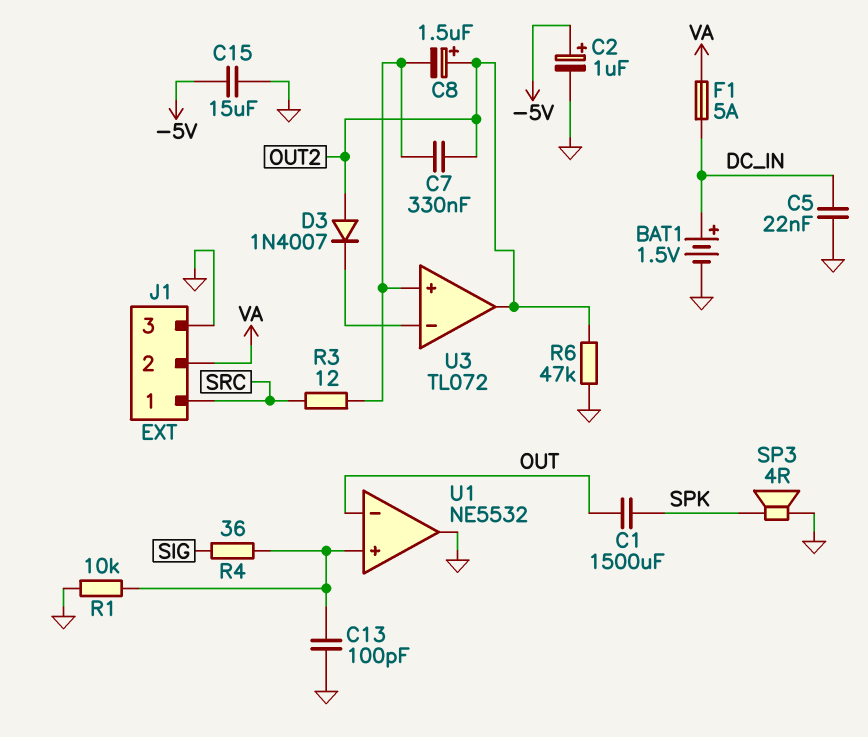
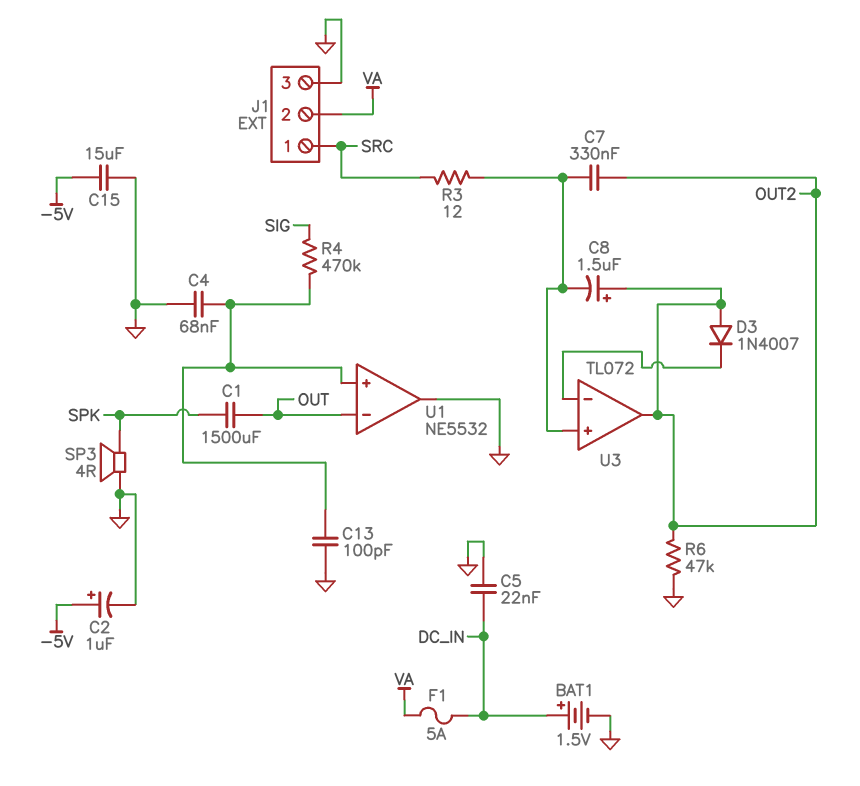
C4: none -> 68nF (GND, U1/in+)
R1: 10k (GND, U1/in+) -> none
R4: 36 (SIG, U1/in+) -> 470k (SIG, U1/in+)

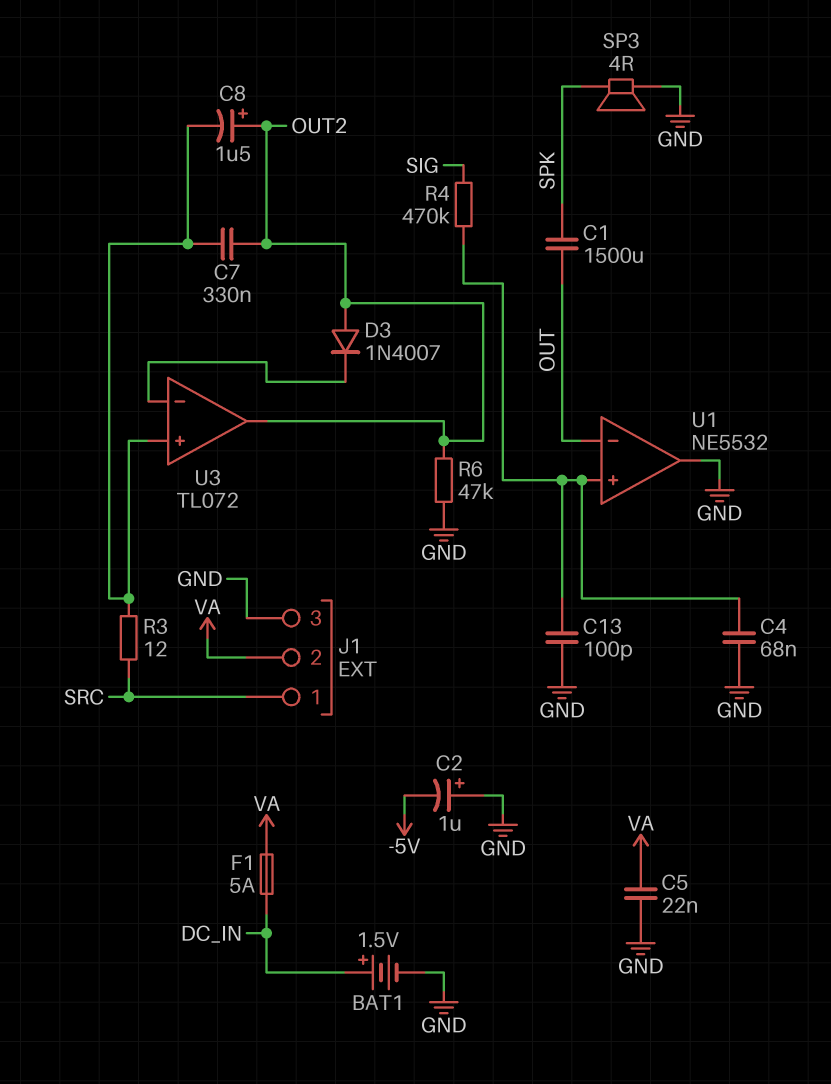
C2: 1uF (plus -5V, minus GND) -> 1uF (plus GND, minus -5V)
C5: 22nF (DC_IN, GND) -> 22nF (GND, VA)
C15: 15uF (-5V, GND) -> none

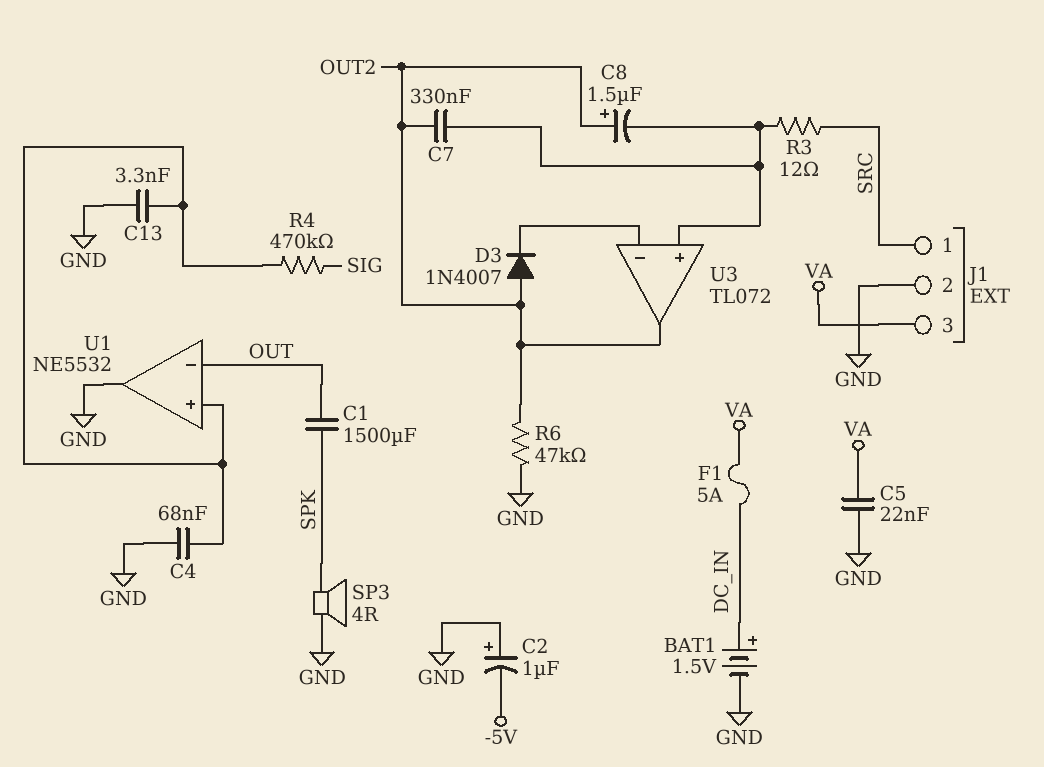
C13: 100pF (GND, U1/in+) -> 3.3nF (GND, U1/in+)
J1 pin 2: VA -> GND
J1 pin 3: GND -> VA

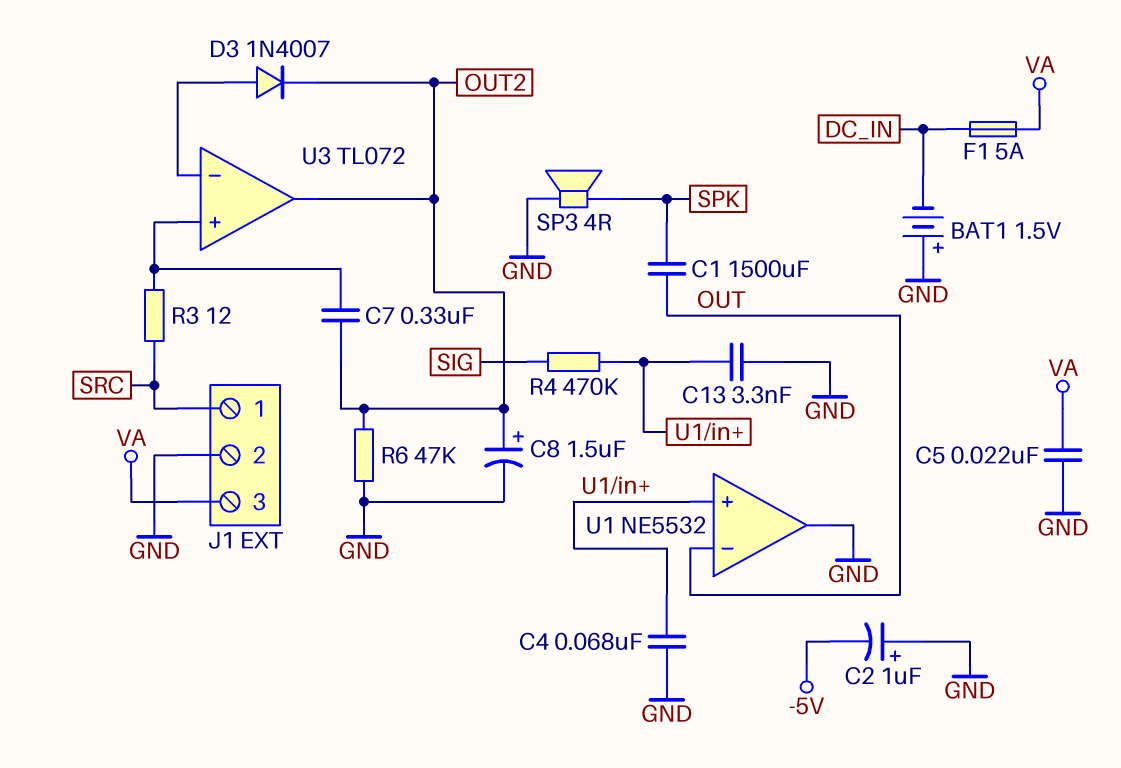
BAT1: 1.5V (plus DC_IN, minus GND) -> 1.5V (plus GND, minus DC_IN)
C8: 1.5uF (plus OUT2, minus U3/in+) -> 1.5uF (plus OUT2, minus GND)
D3: diode 1N4007 (A OUT2, K U3/in-) -> diode 1N4007 (A U3/in-, K OUT2)

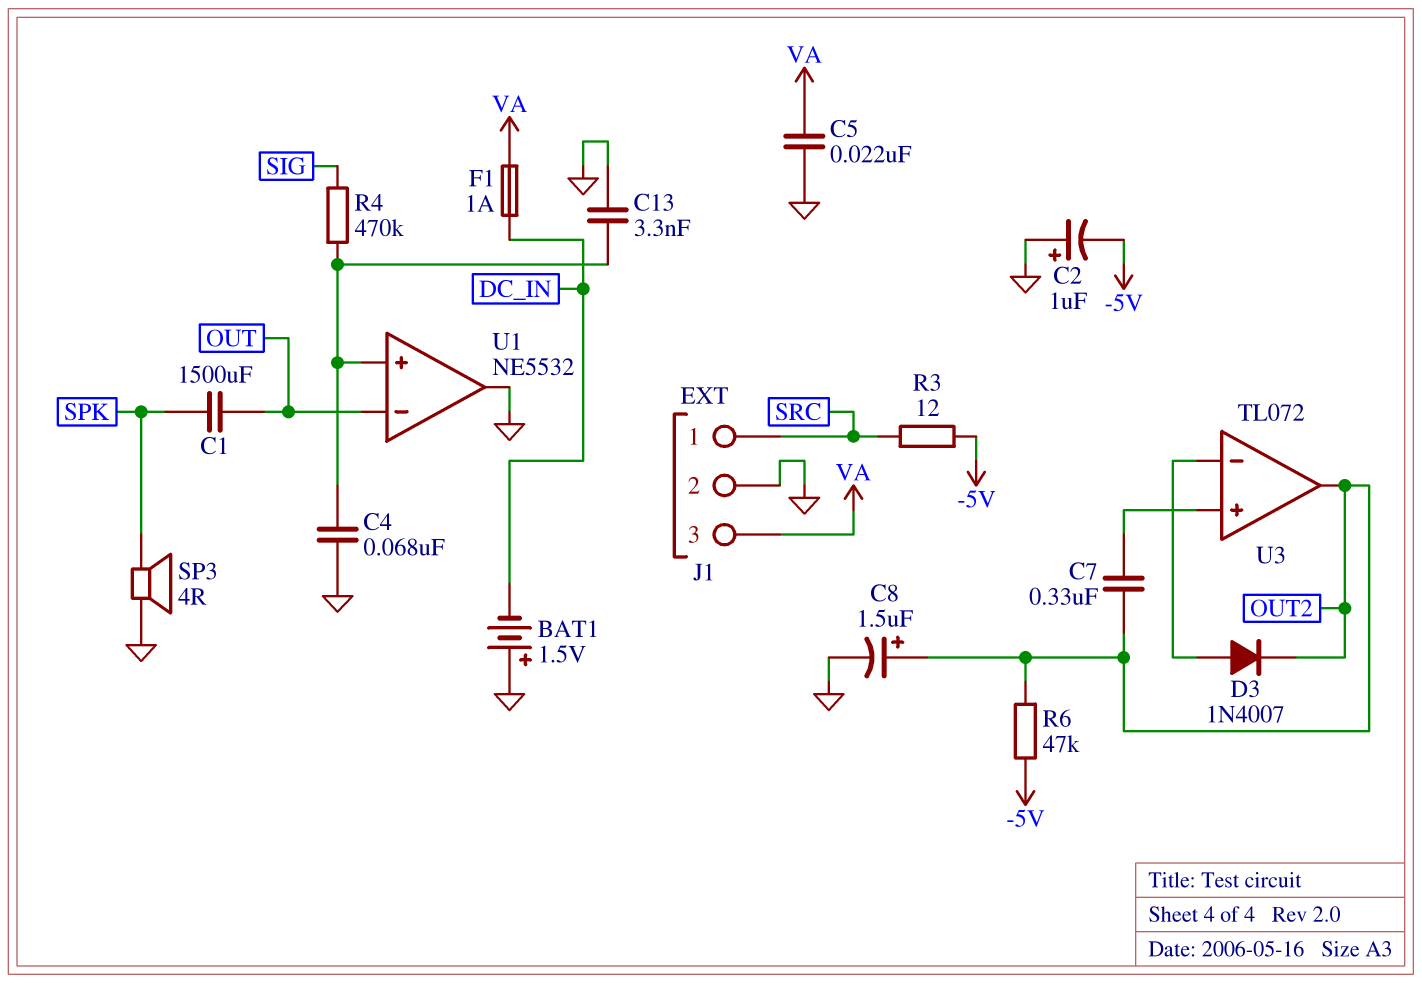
F1: 5A (DC_IN, VA) -> 1A (DC_IN, VA)
R3: 12 (SRC, U3/in+) -> 12 (-5V, SRC)
R6: 47k (GND, OUT2) -> 47k (-5V, OUT2)

